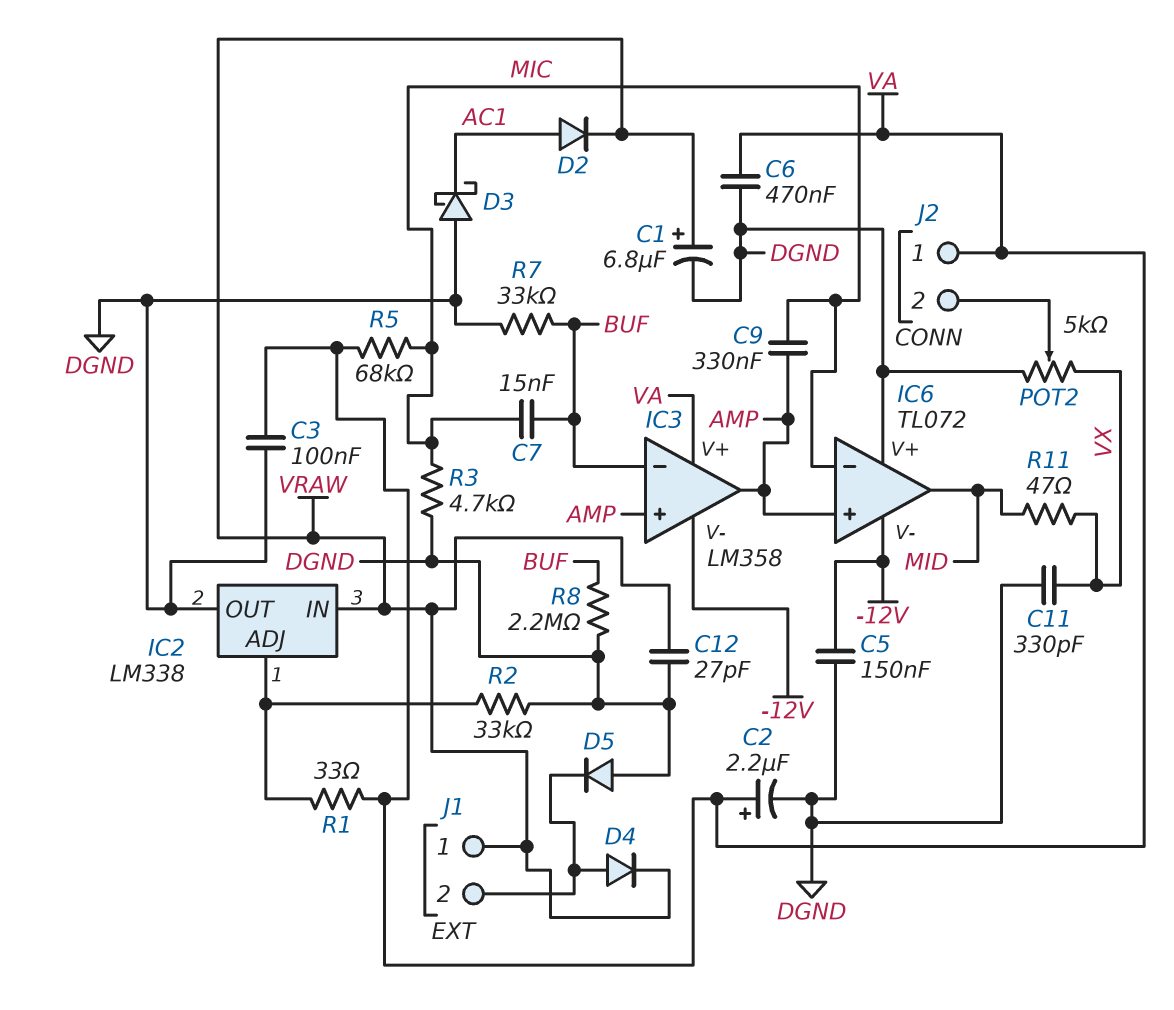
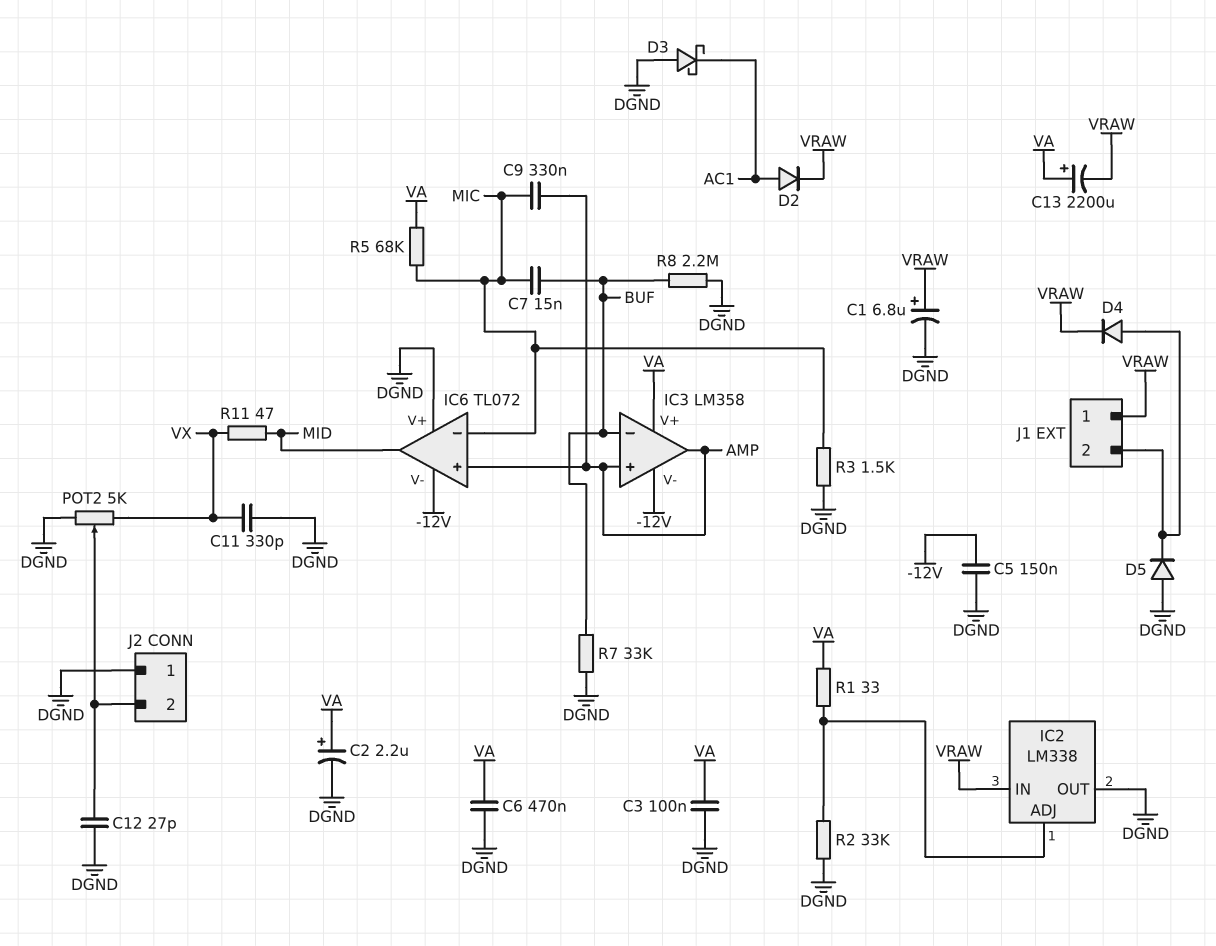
C12: 27pF (DGND, VRAW) -> 27pF (DGND, J2/2)
C13: none -> 2200uF (plus VA, minus VRAW)
J2 pin 1: VA -> DGND
R3: 4.7k (DGND, MIC) -> 1.5k (DGND, MIC)

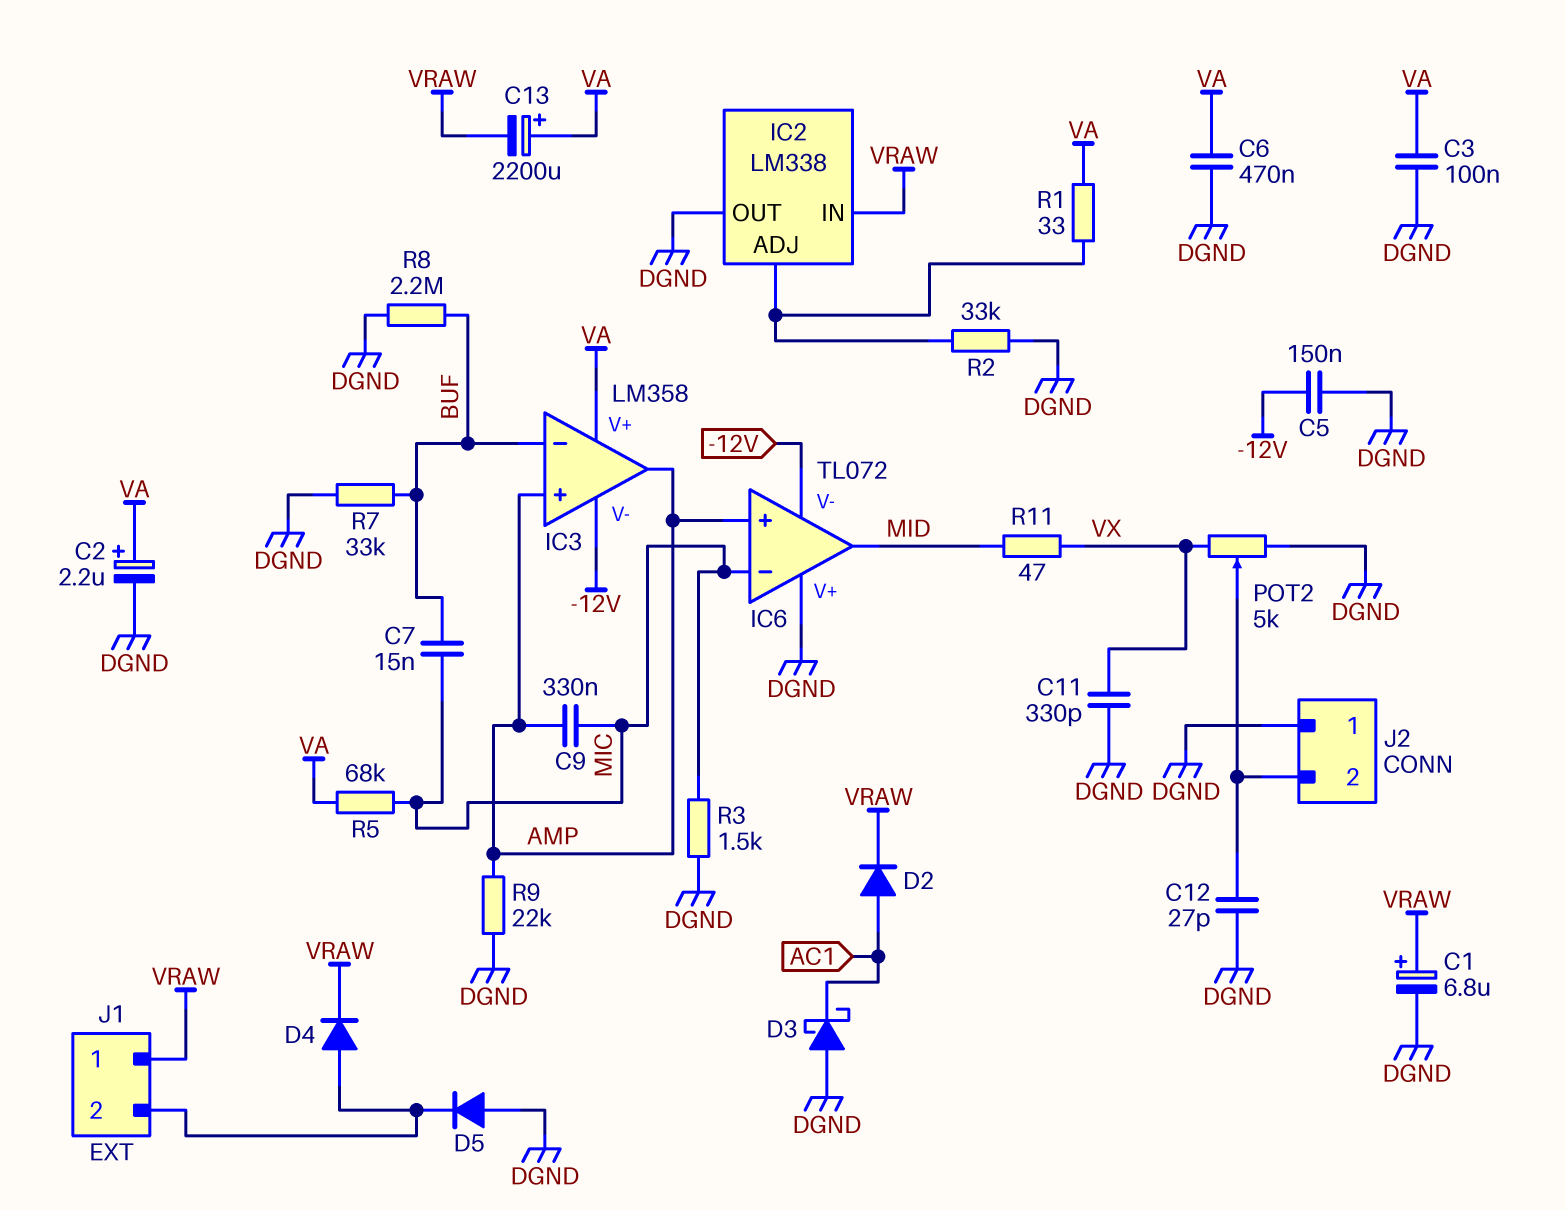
R9: none -> 22k (AMP, DGND)

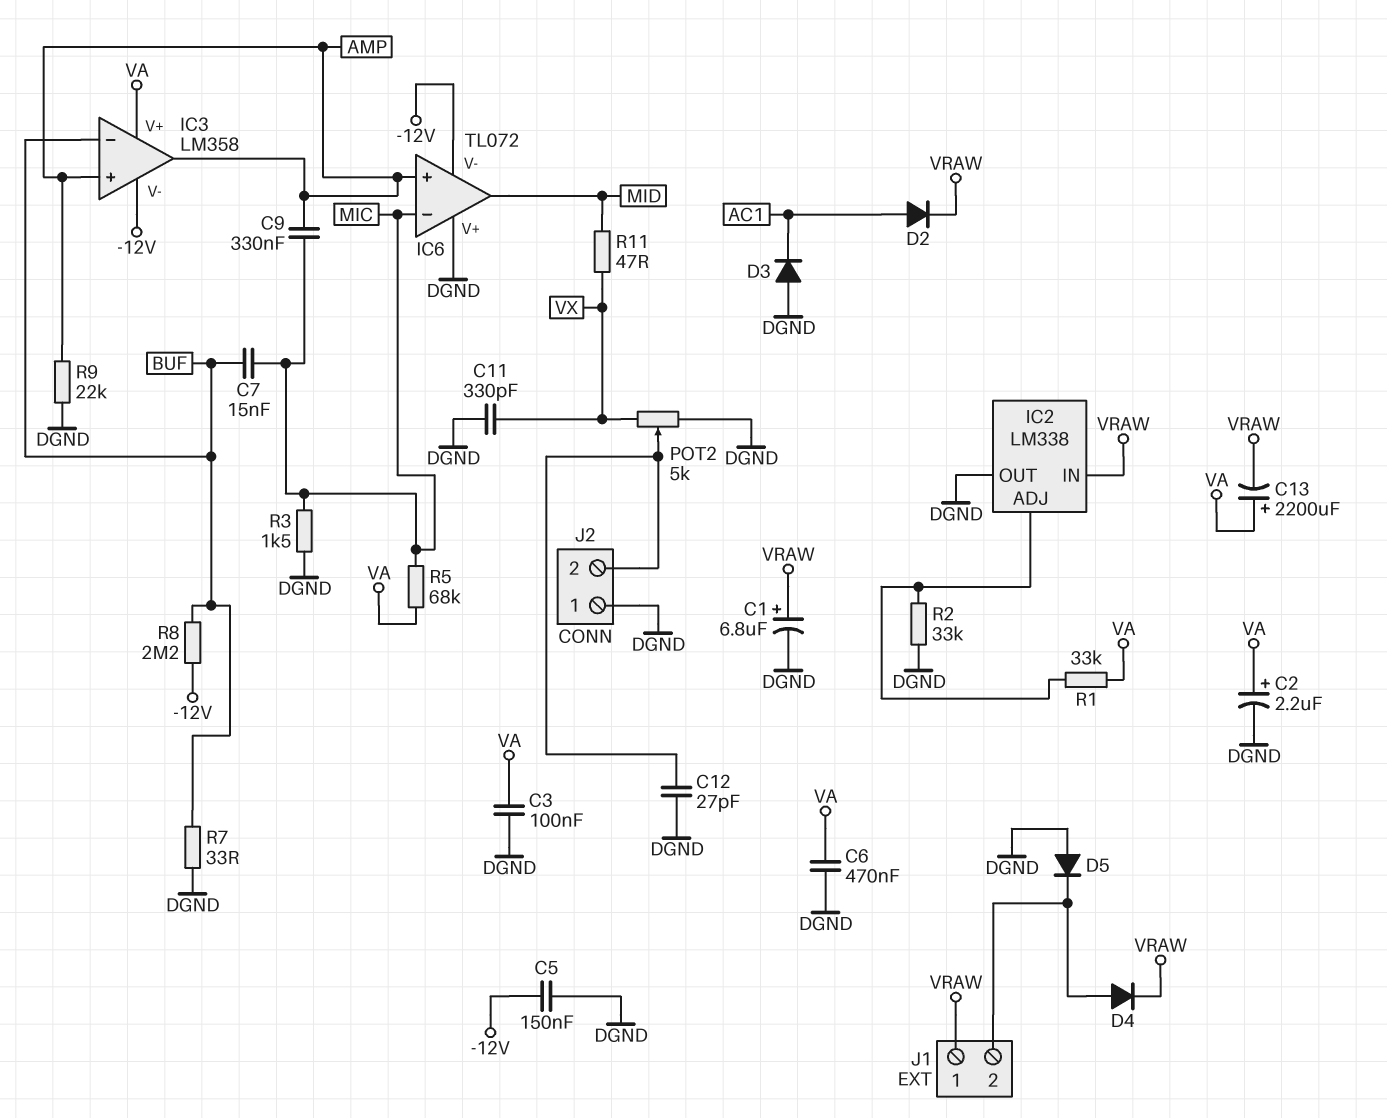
D3: schottky (A DGND, K AC1) -> diode (A DGND, K AC1)
R1: 33 (IC2/ADJ, VA) -> 33k (IC2/ADJ, VA)
R7: 33k (BUF, DGND) -> 33 (BUF, DGND)
R8: 2.2M (BUF, DGND) -> 2.2M (-12V, BUF)

